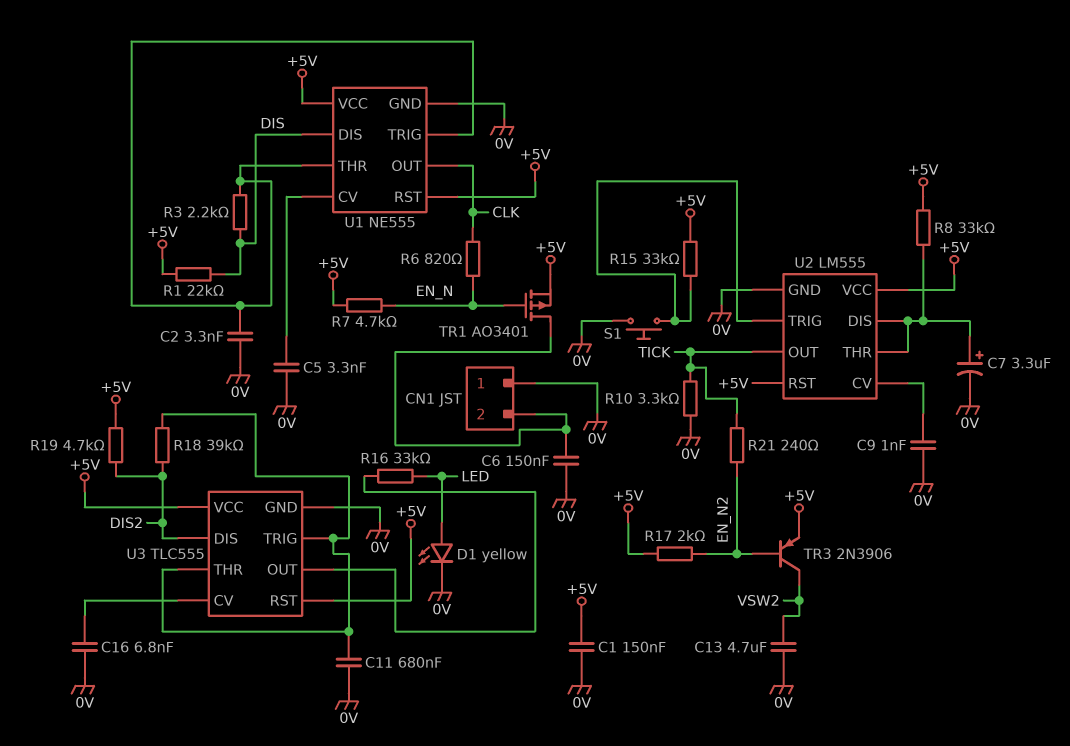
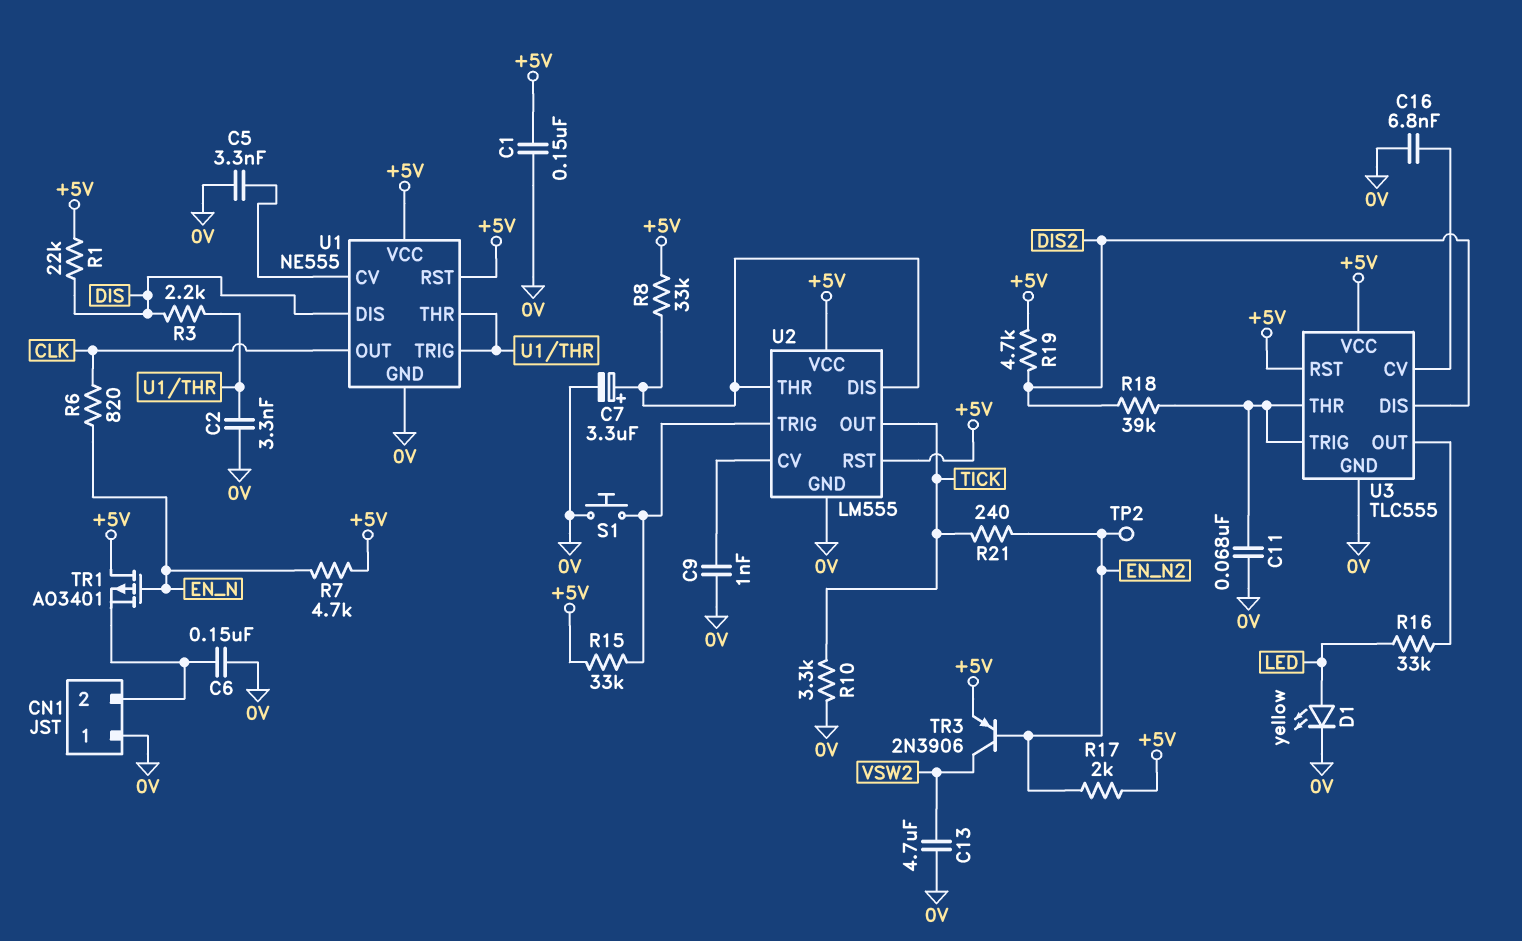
C11: 680nF (0V, U3/THR) -> 68nF (0V, U3/THR)
TP2: none -> test point (EN_N2)
TR1: PMOS AO3401 (G EN_N, D CN1/2, S +5V) -> PMOS AO3401 (G EN_N, D +5V, S CN1/2)

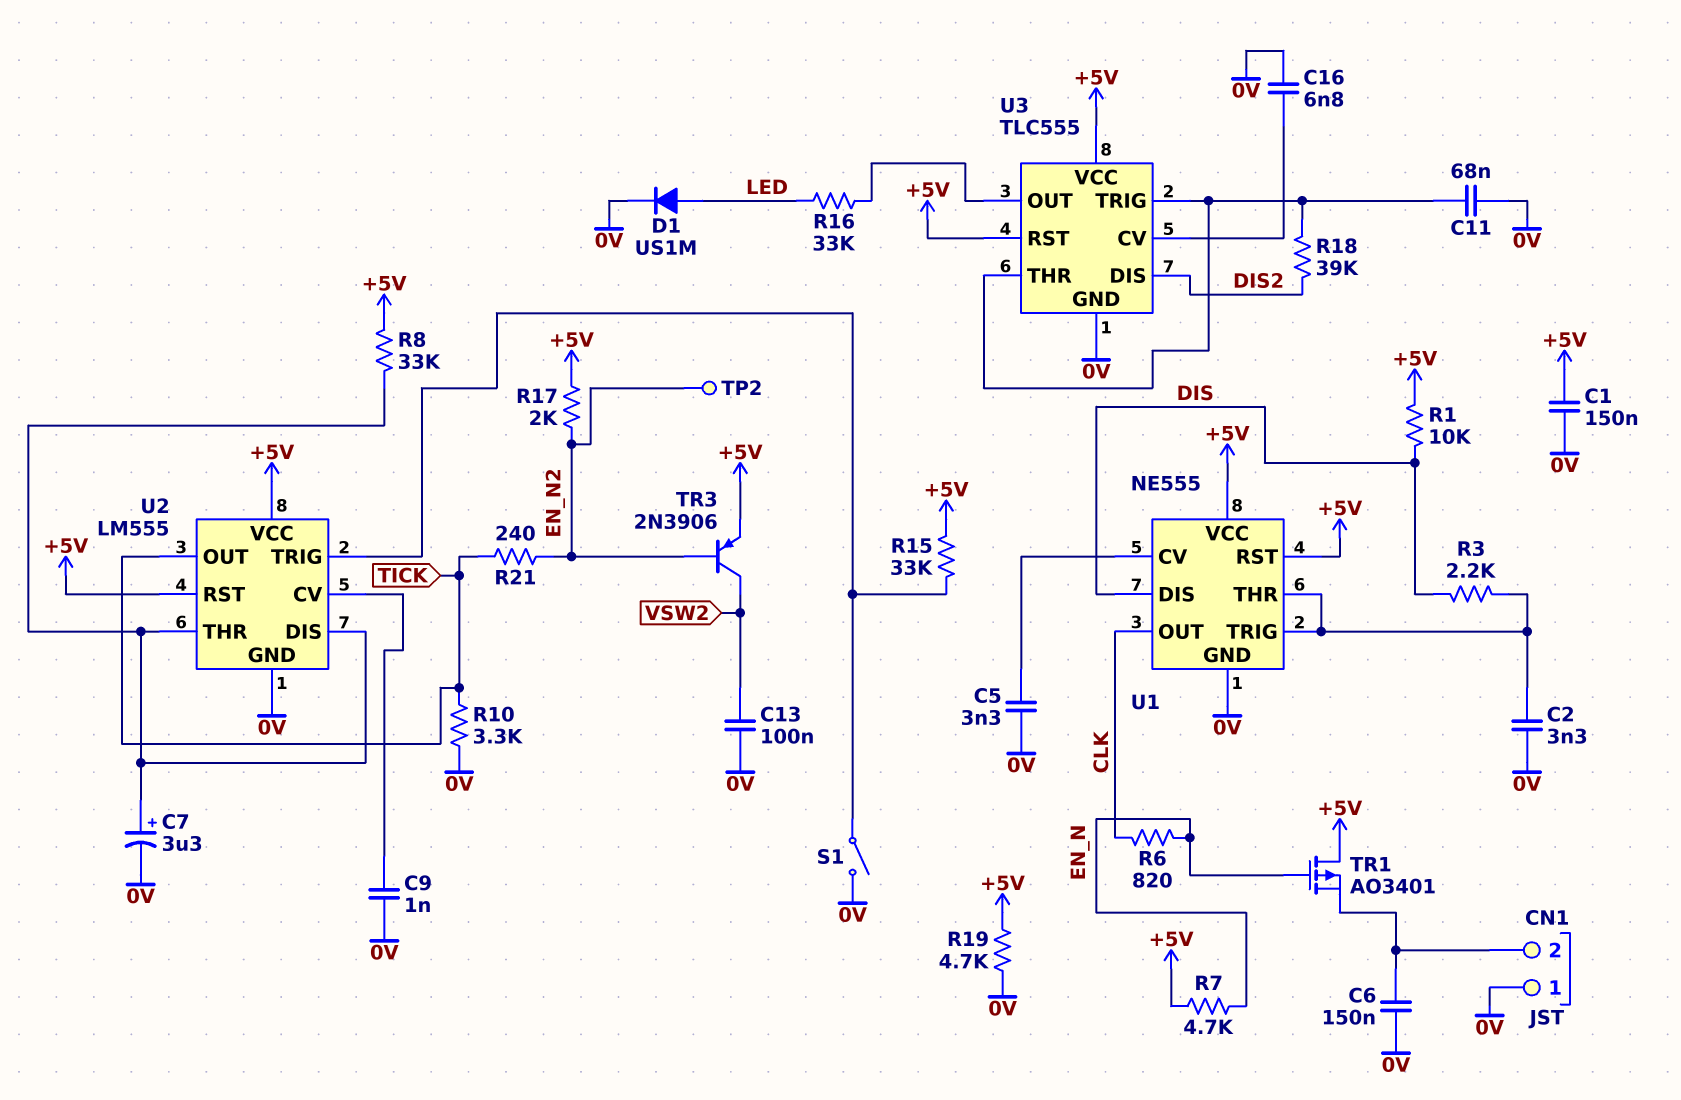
C13: 4.7uF (0V, VSW2) -> 100nF (0V, VSW2)
D1: LED yellow (A LED, K 0V) -> diode US1M (A LED, K 0V)
R1: 22k (+5V, DIS) -> 10k (+5V, DIS)
R19: 4.7k (+5V, DIS2) -> 4.7k (+5V, 0V)
S1: button (0V, U2/TRIG) -> switch (0V, U2/TRIG)

